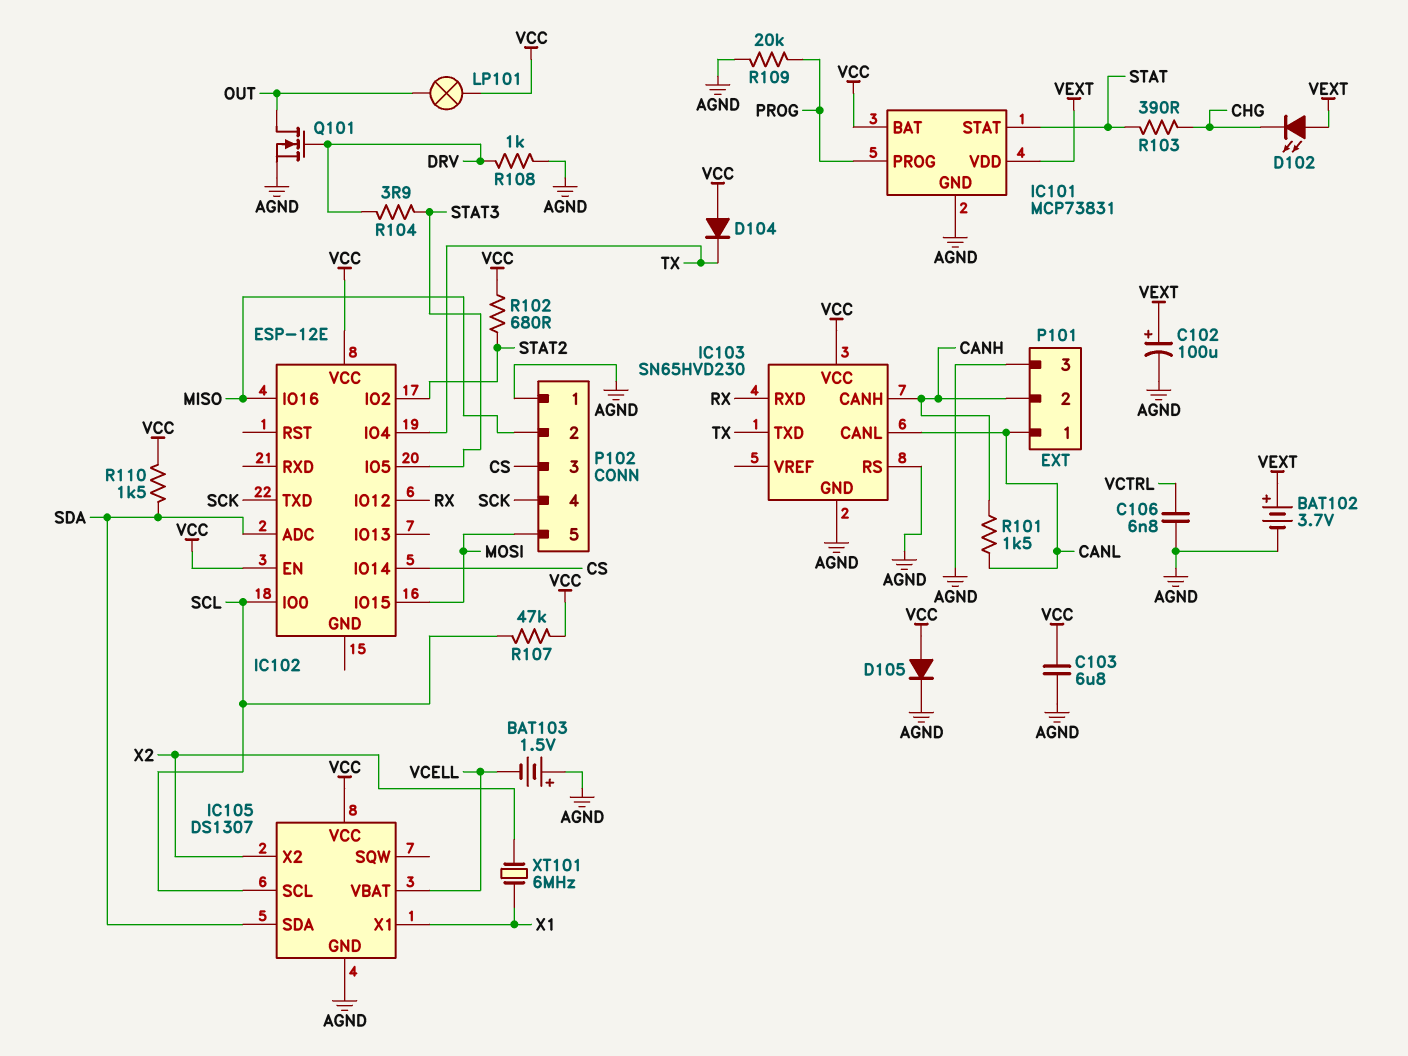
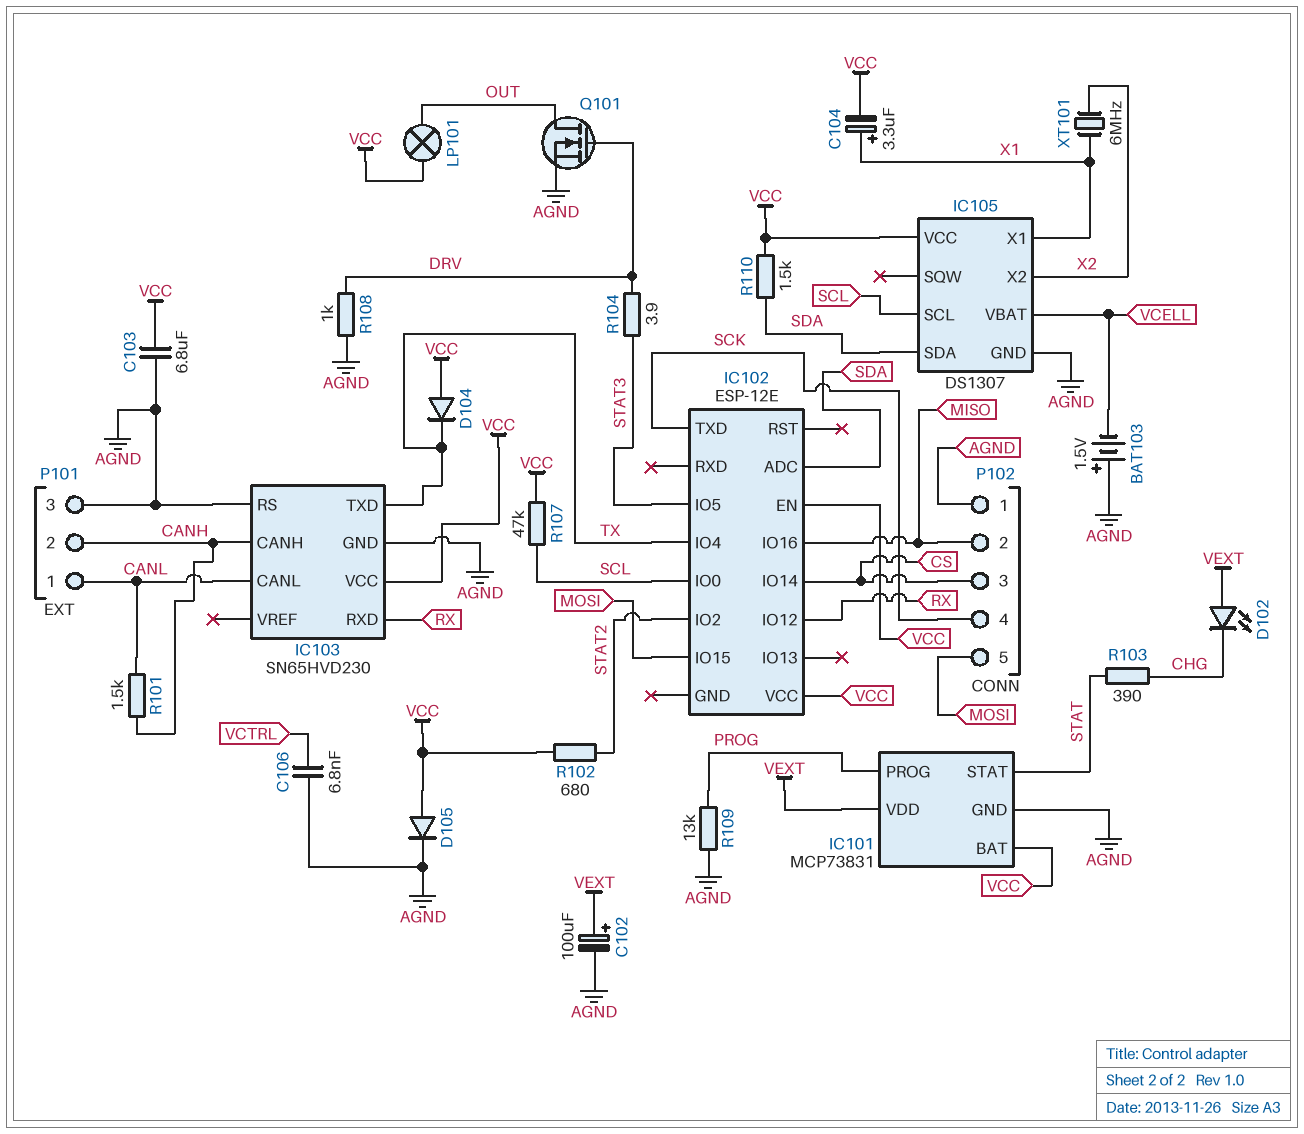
BAT102: 3.7V (plus VEXT, minus AGND) -> none
C104: none -> 3.3uF (plus X1, minus VCC)
R109: 20k (AGND, PROG) -> 13k (AGND, PROG)

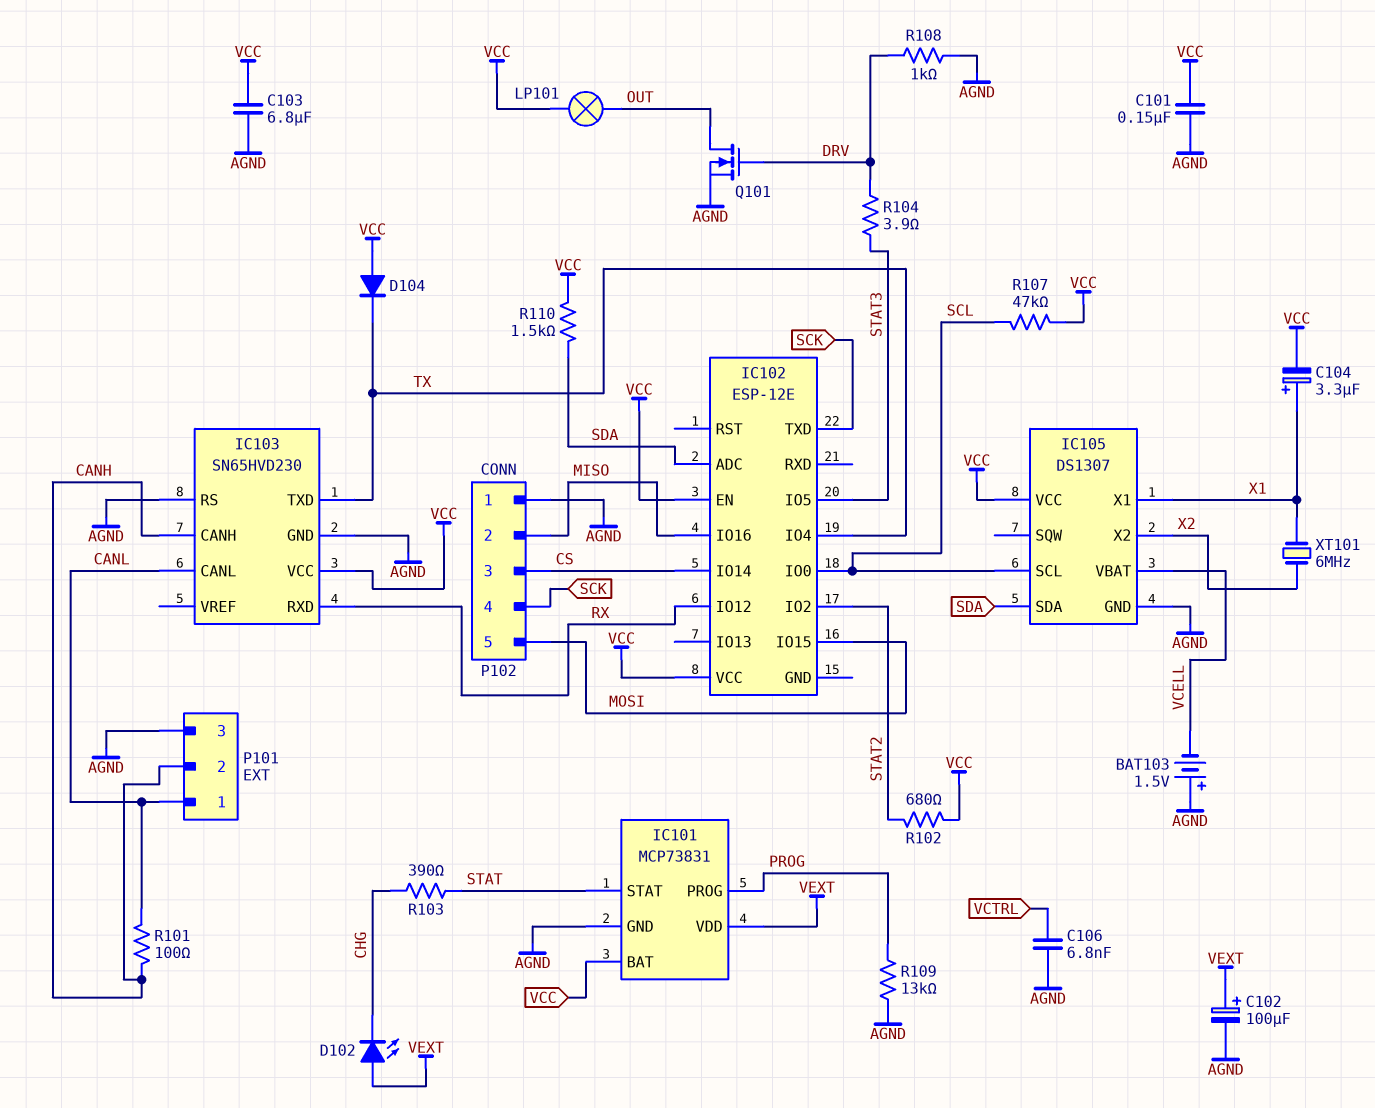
C101: none -> 150nF (AGND, VCC)
D105: diode (A VCC, K AGND) -> none
R101: 1.5k (CANH, CANL) -> 100 (CANH, CANL)

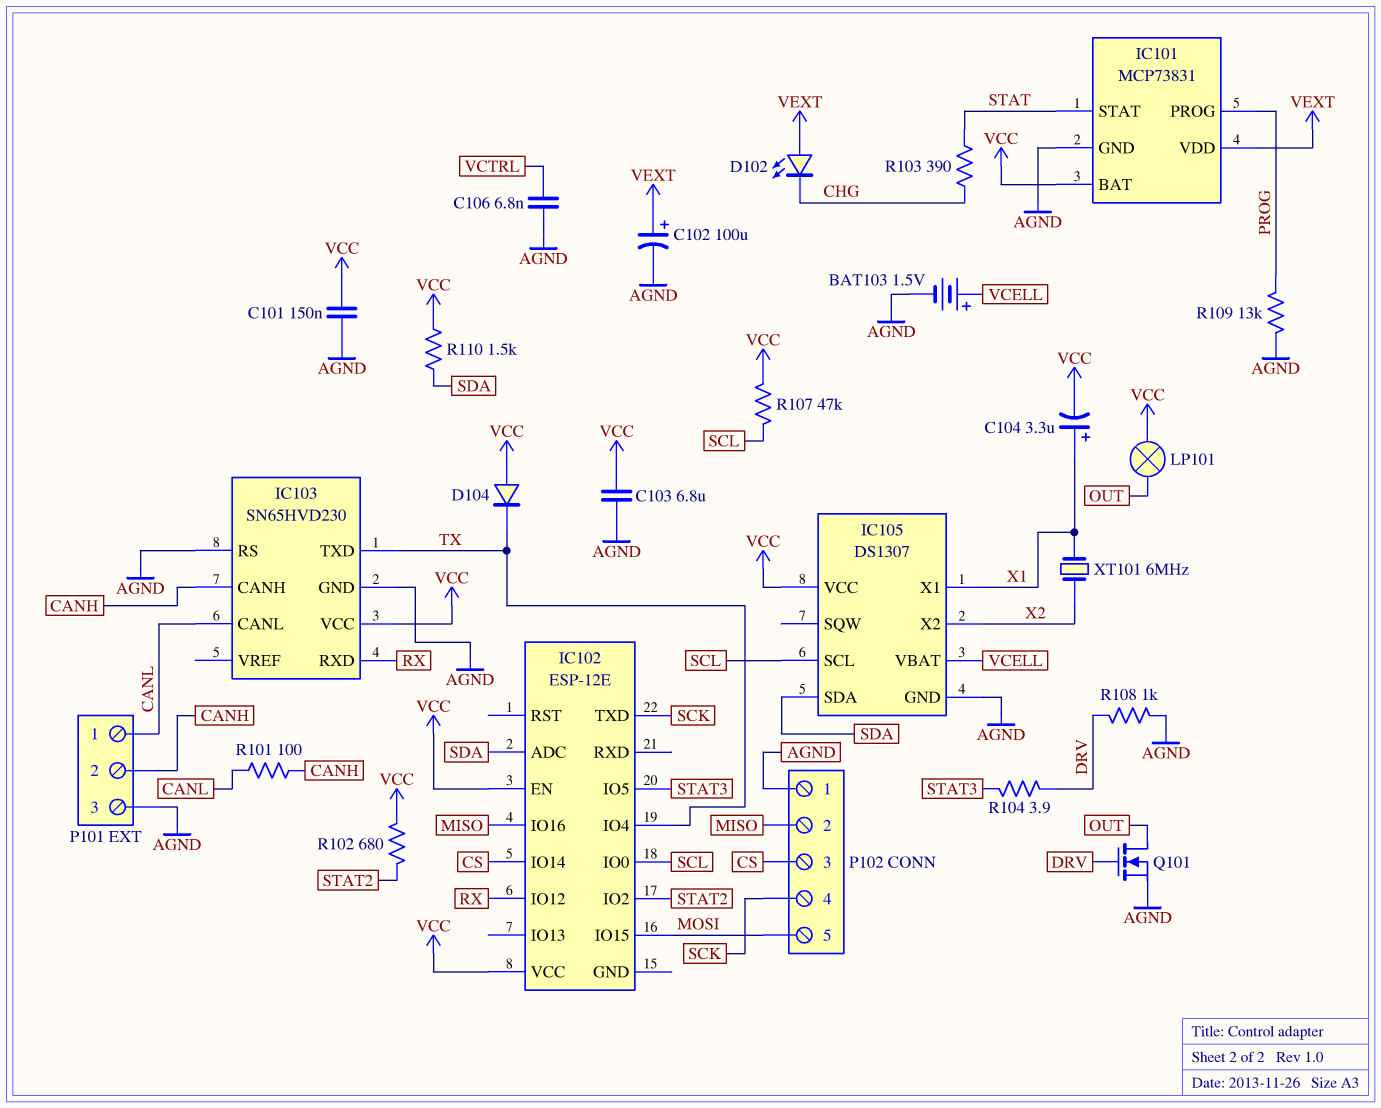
BAT103: 1.5V (plus AGND, minus VCELL) -> 1.5V (plus VCELL, minus AGND)

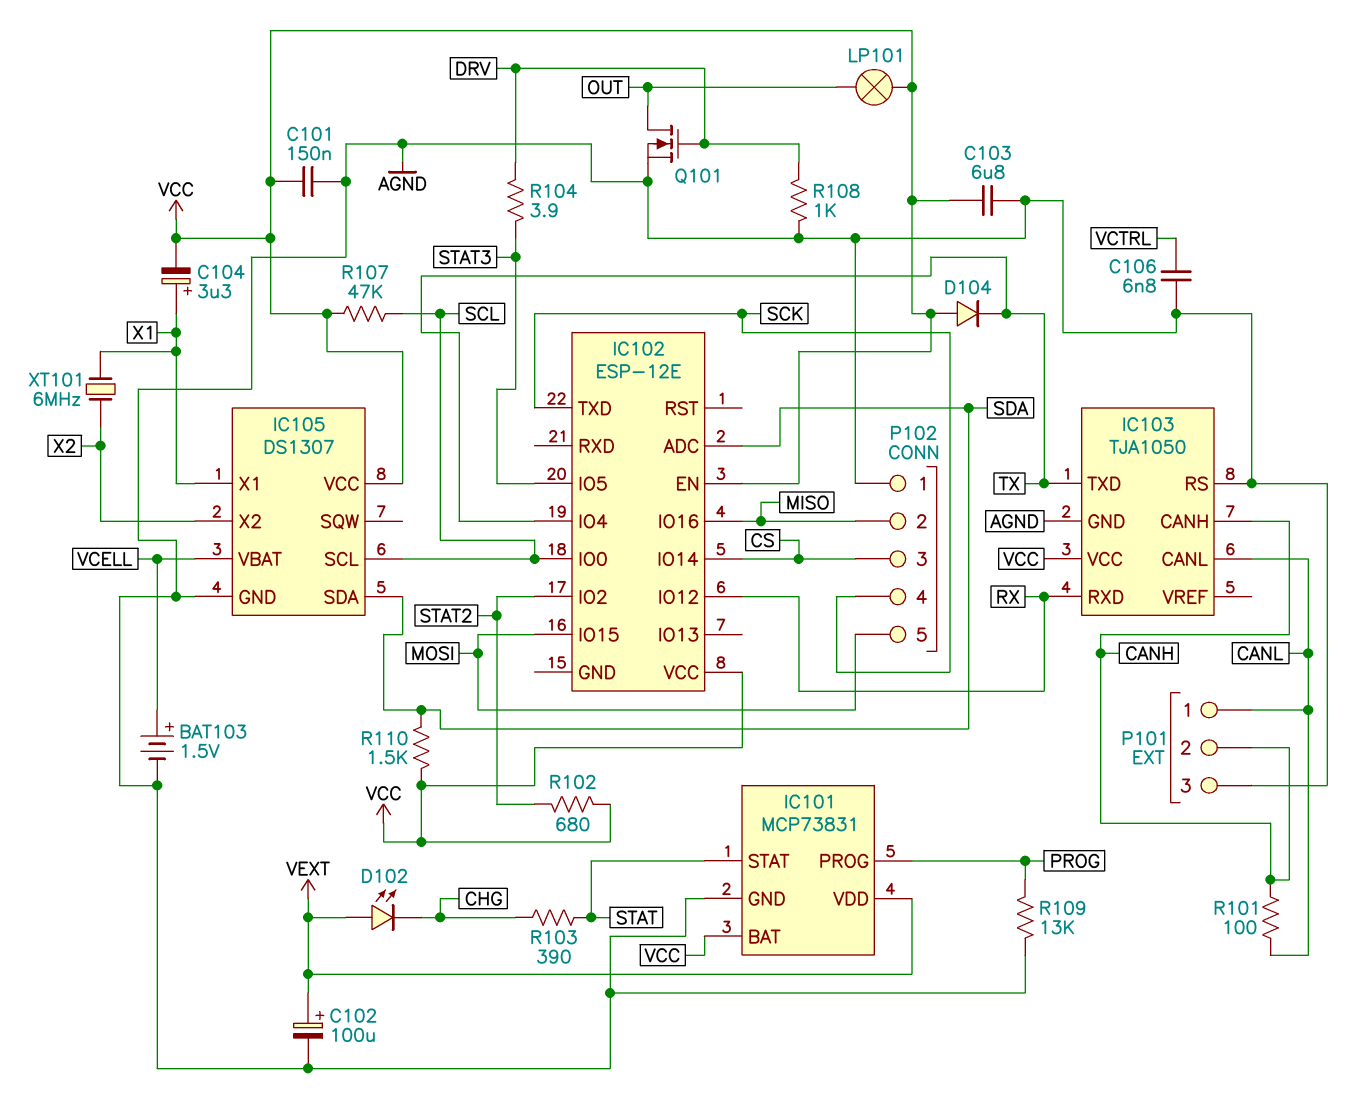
IC103: SN65HVD230 -> TJA1050

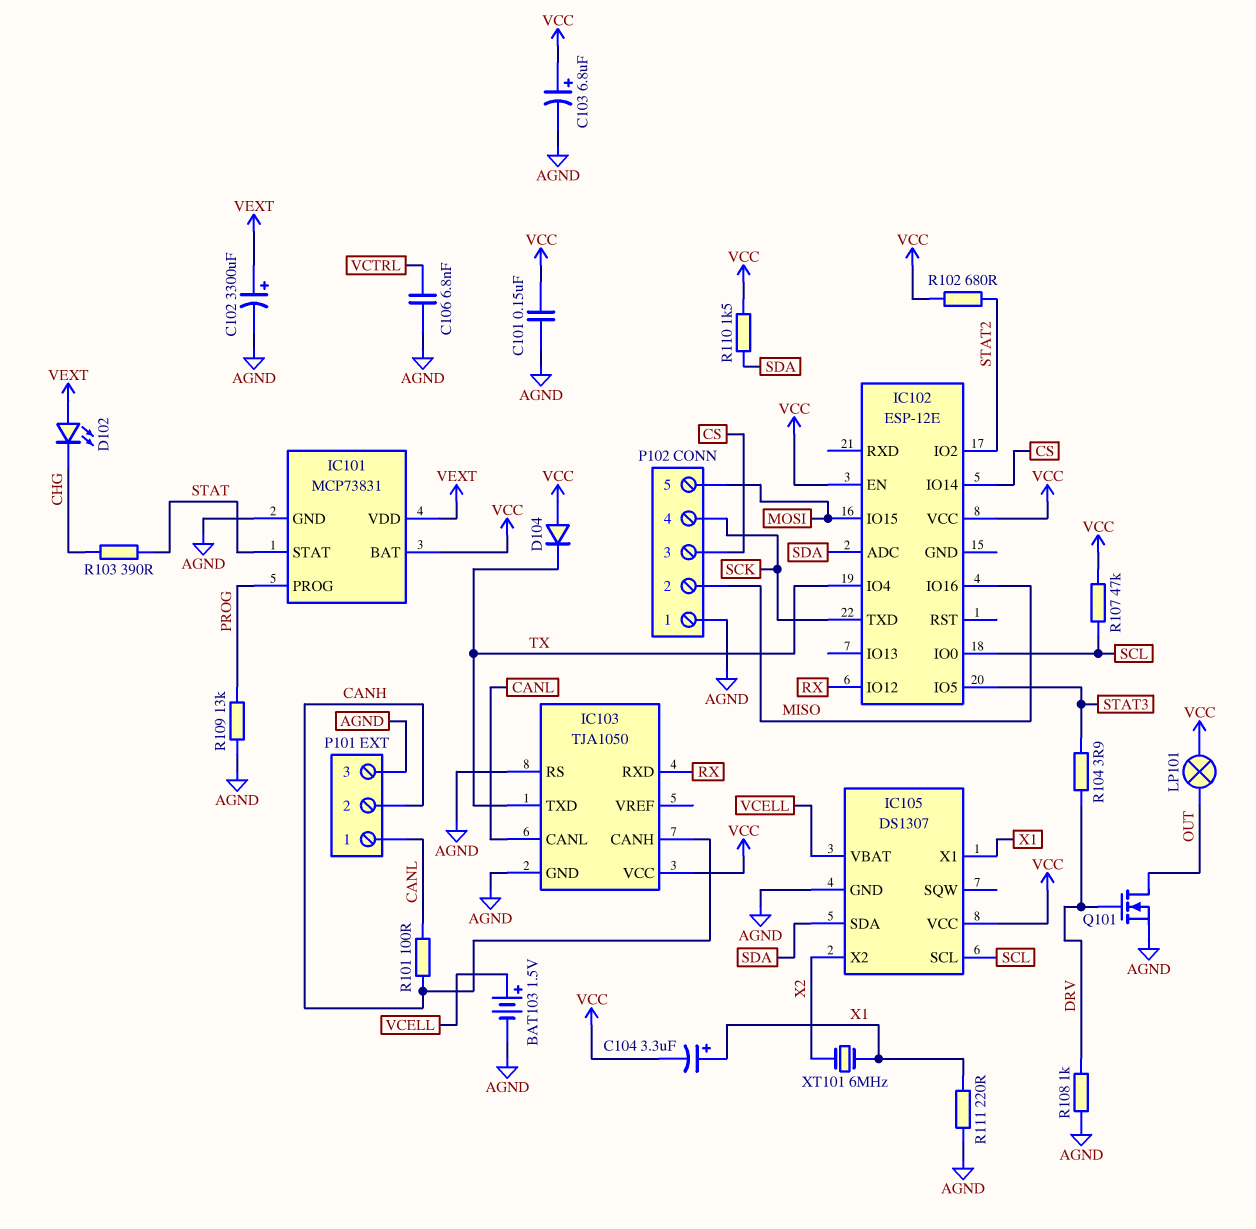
C102: 100uF (plus VEXT, minus AGND) -> 3300uF (plus VEXT, minus AGND)
C103: 6.8uF (AGND, VCC) -> 6.8uF (plus VCC, minus AGND)
R111: none -> 220 (AGND, X1)

